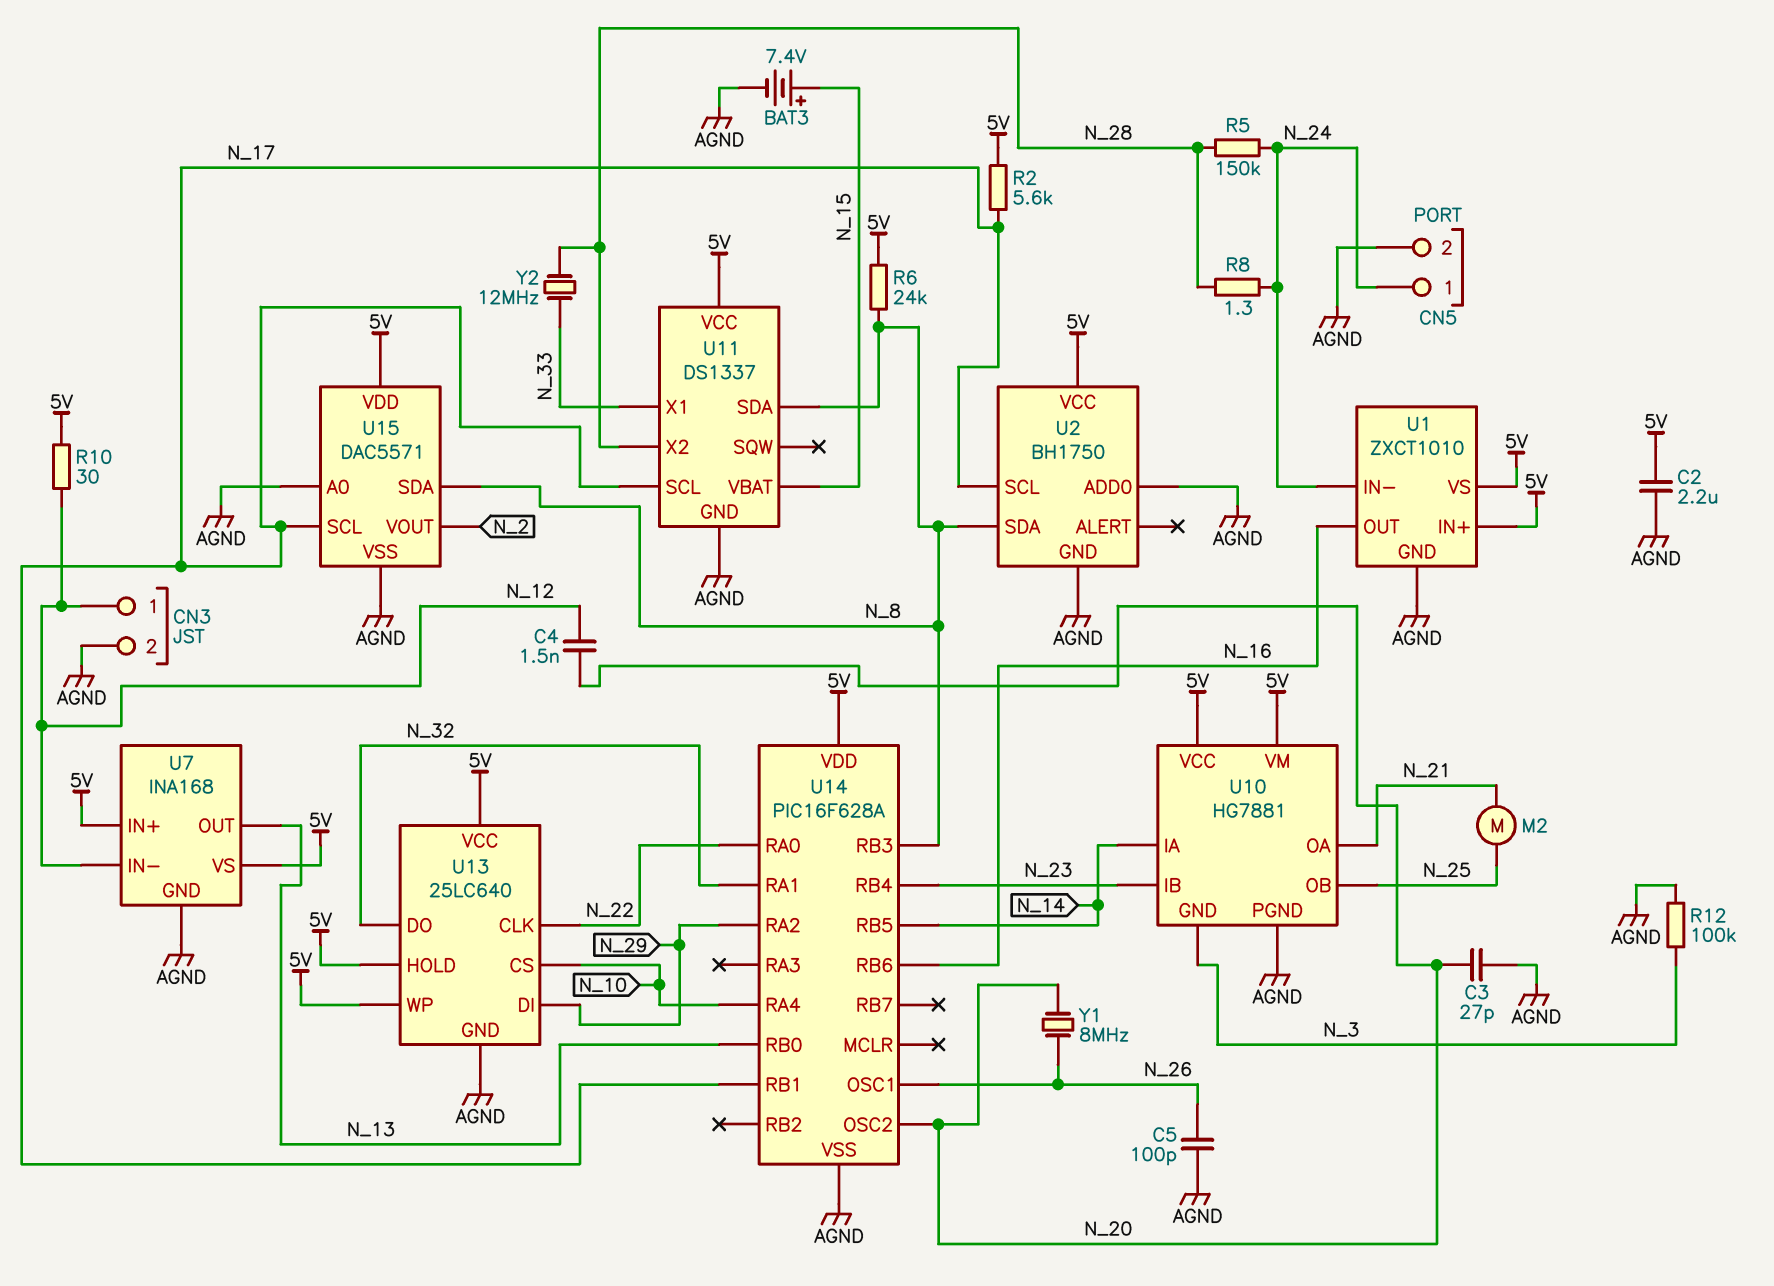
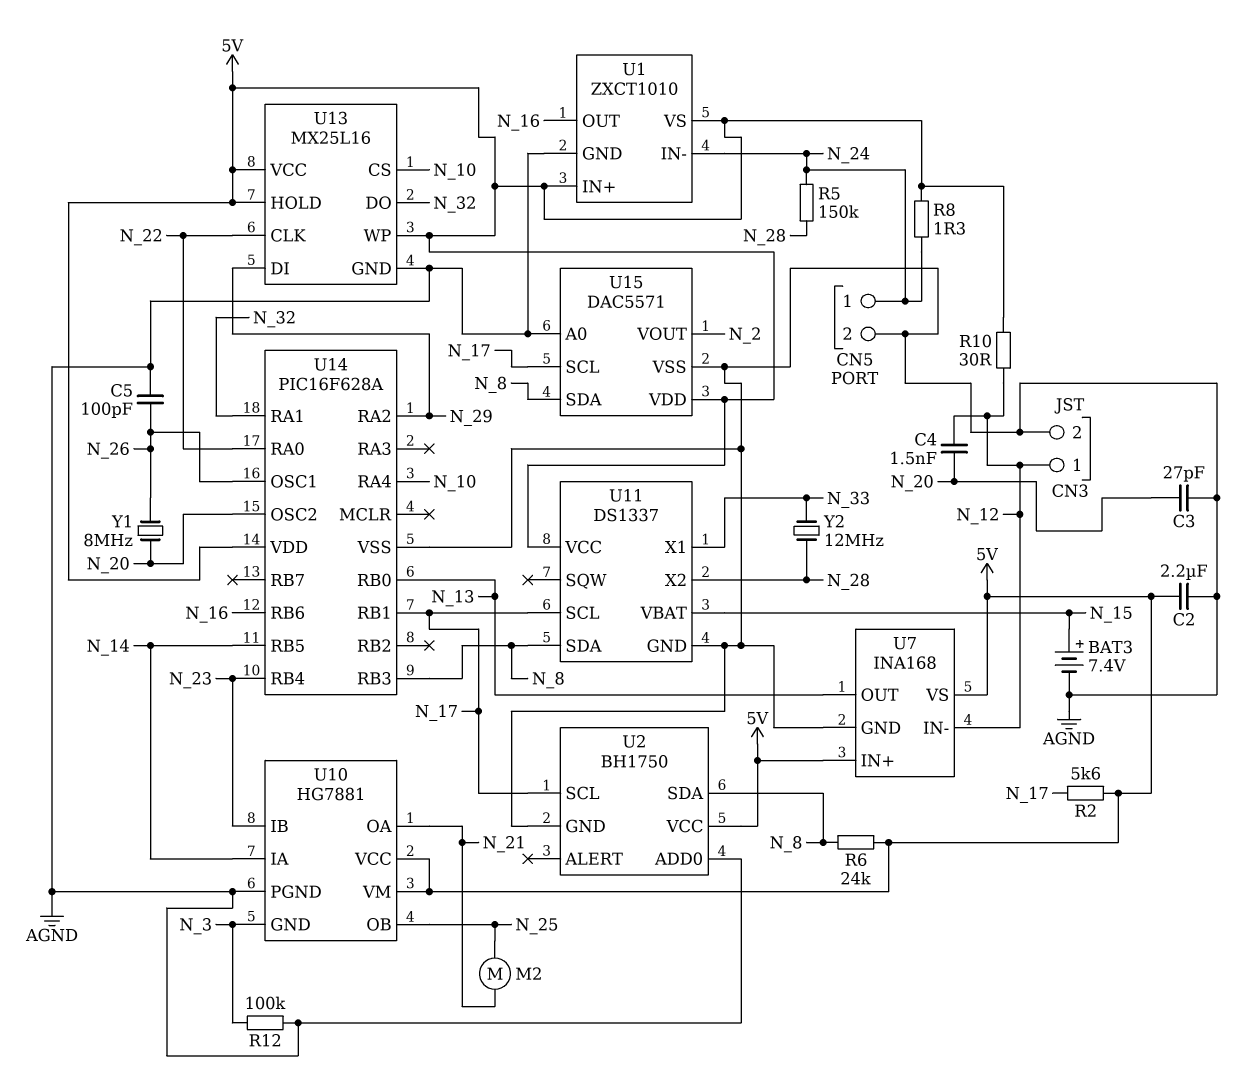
R8: 1.3 (N_24, N_28) -> 1.3 (5V, N_24)
U13: 25LC640 -> MX25L16

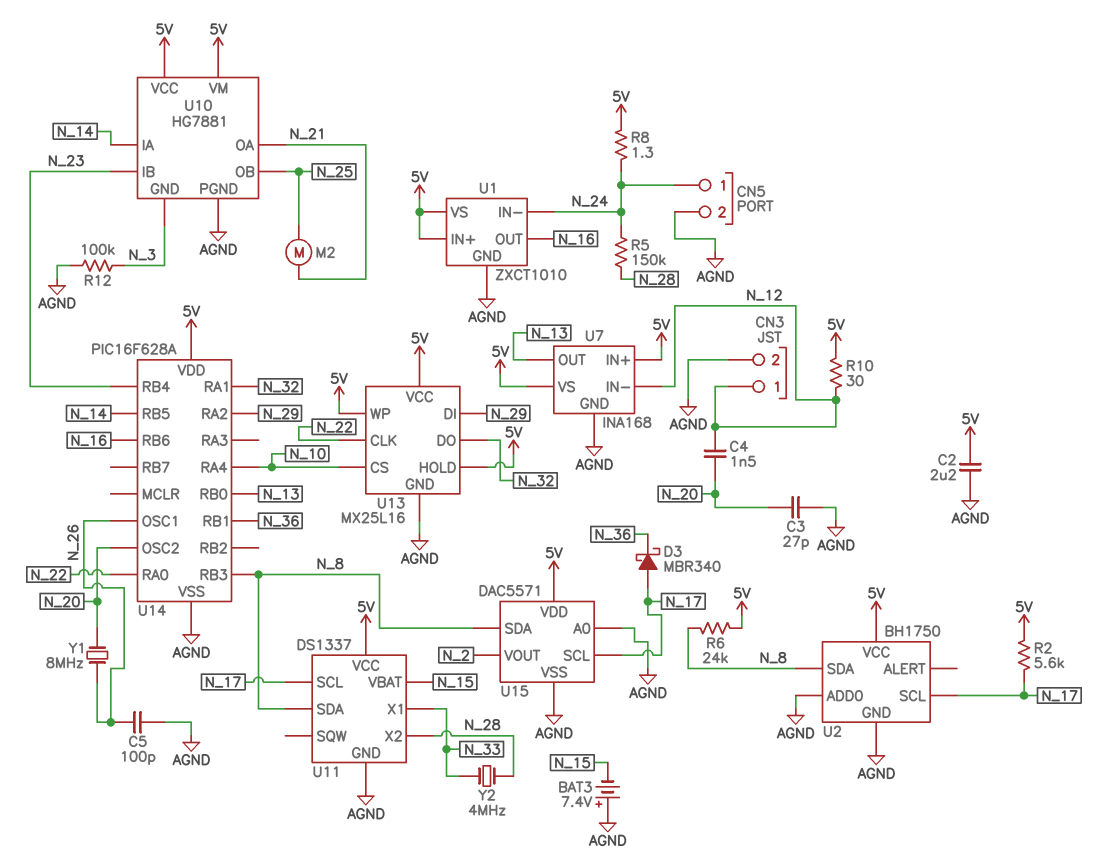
BAT3: 7.4V (plus N_15, minus AGND) -> 7.4V (plus AGND, minus N_15)
D3: none -> schottky MBR340 (A N_17, K N_36)
U14 pin RB1: N_17 -> N_36
Y2: 12MHz (N_28, N_33) -> 4MHz (N_28, N_33)

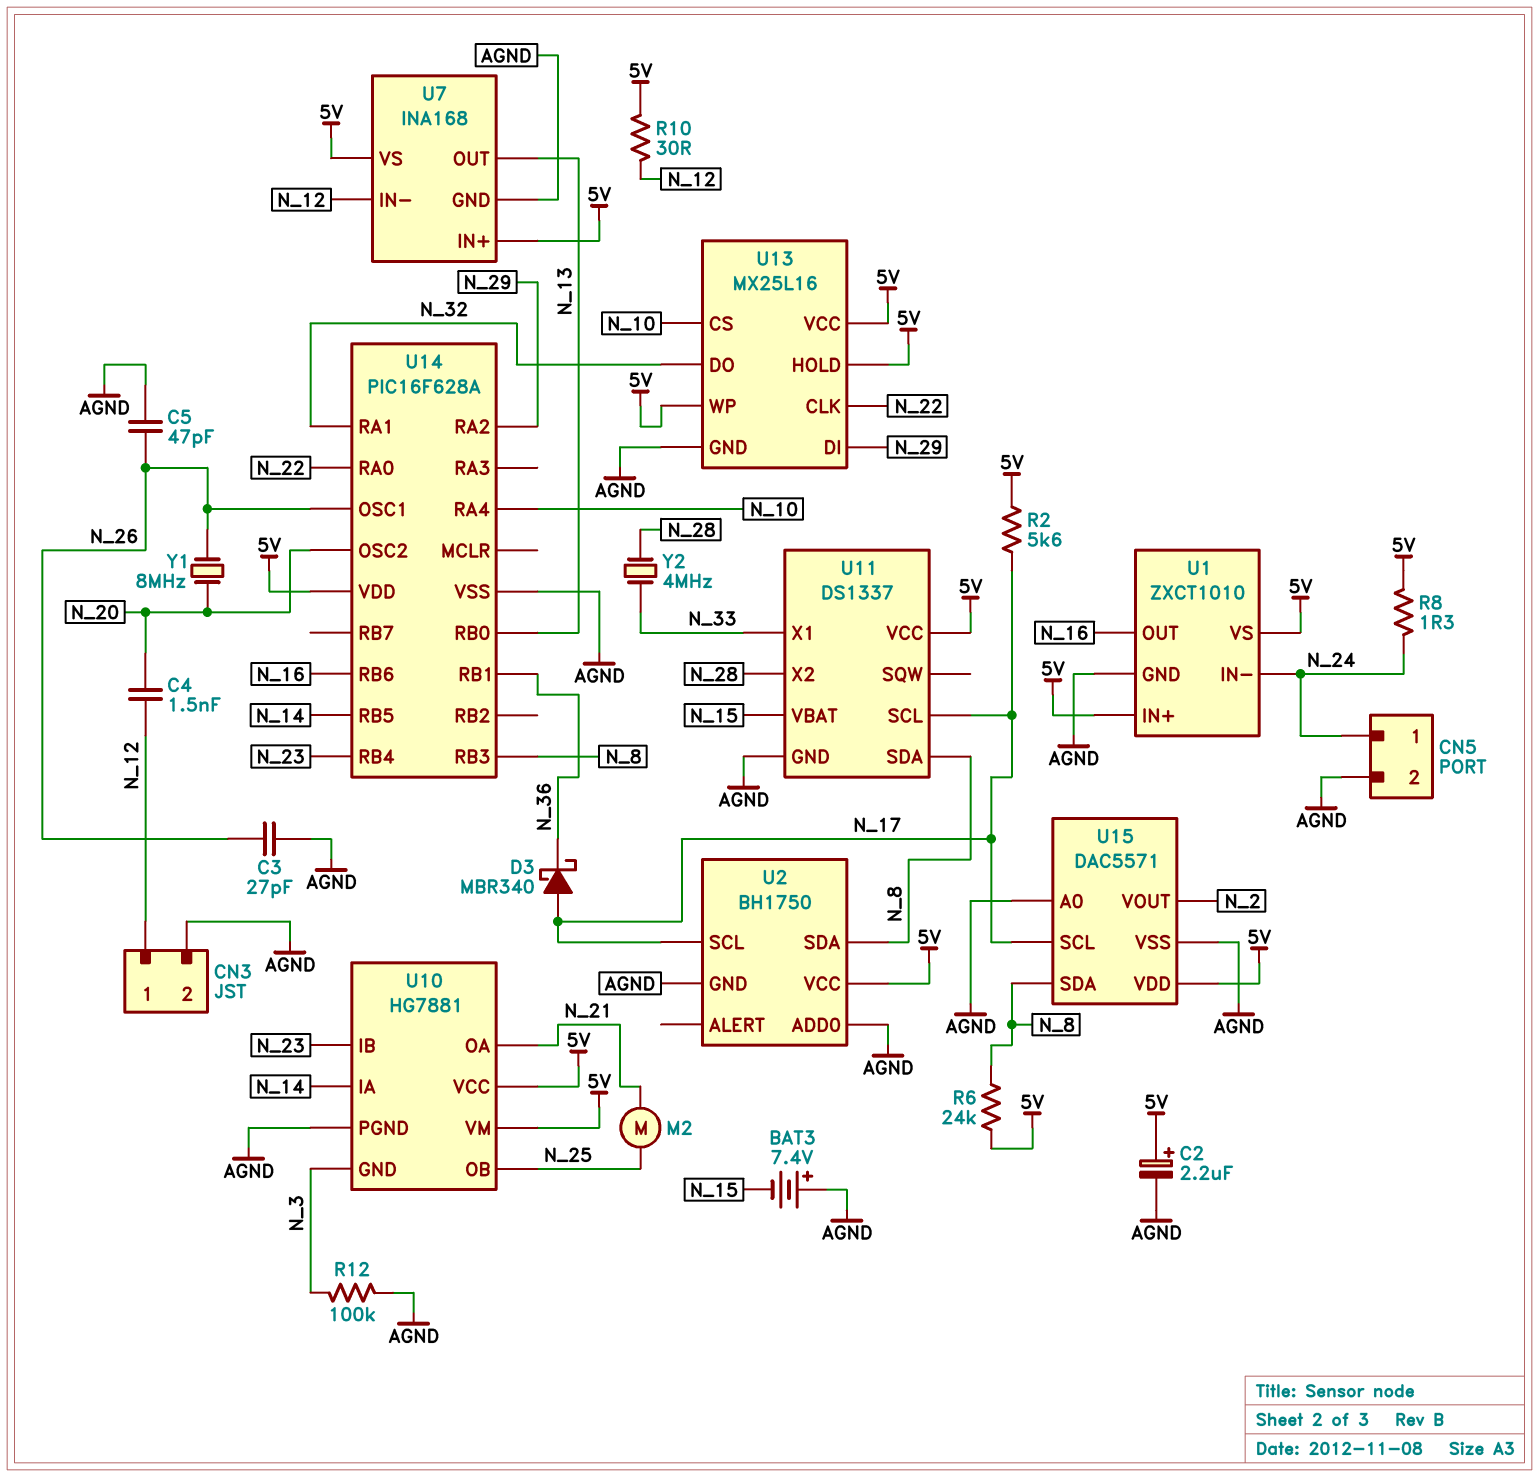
C2: 2.2uF (5V, AGND) -> 2.2uF (plus 5V, minus AGND)
C3: 27pF (AGND, N_20) -> 27pF (AGND, N_26)
C5: 100pF (AGND, N_26) -> 47pF (AGND, N_26)
R5: 150k (N_24, N_28) -> none

